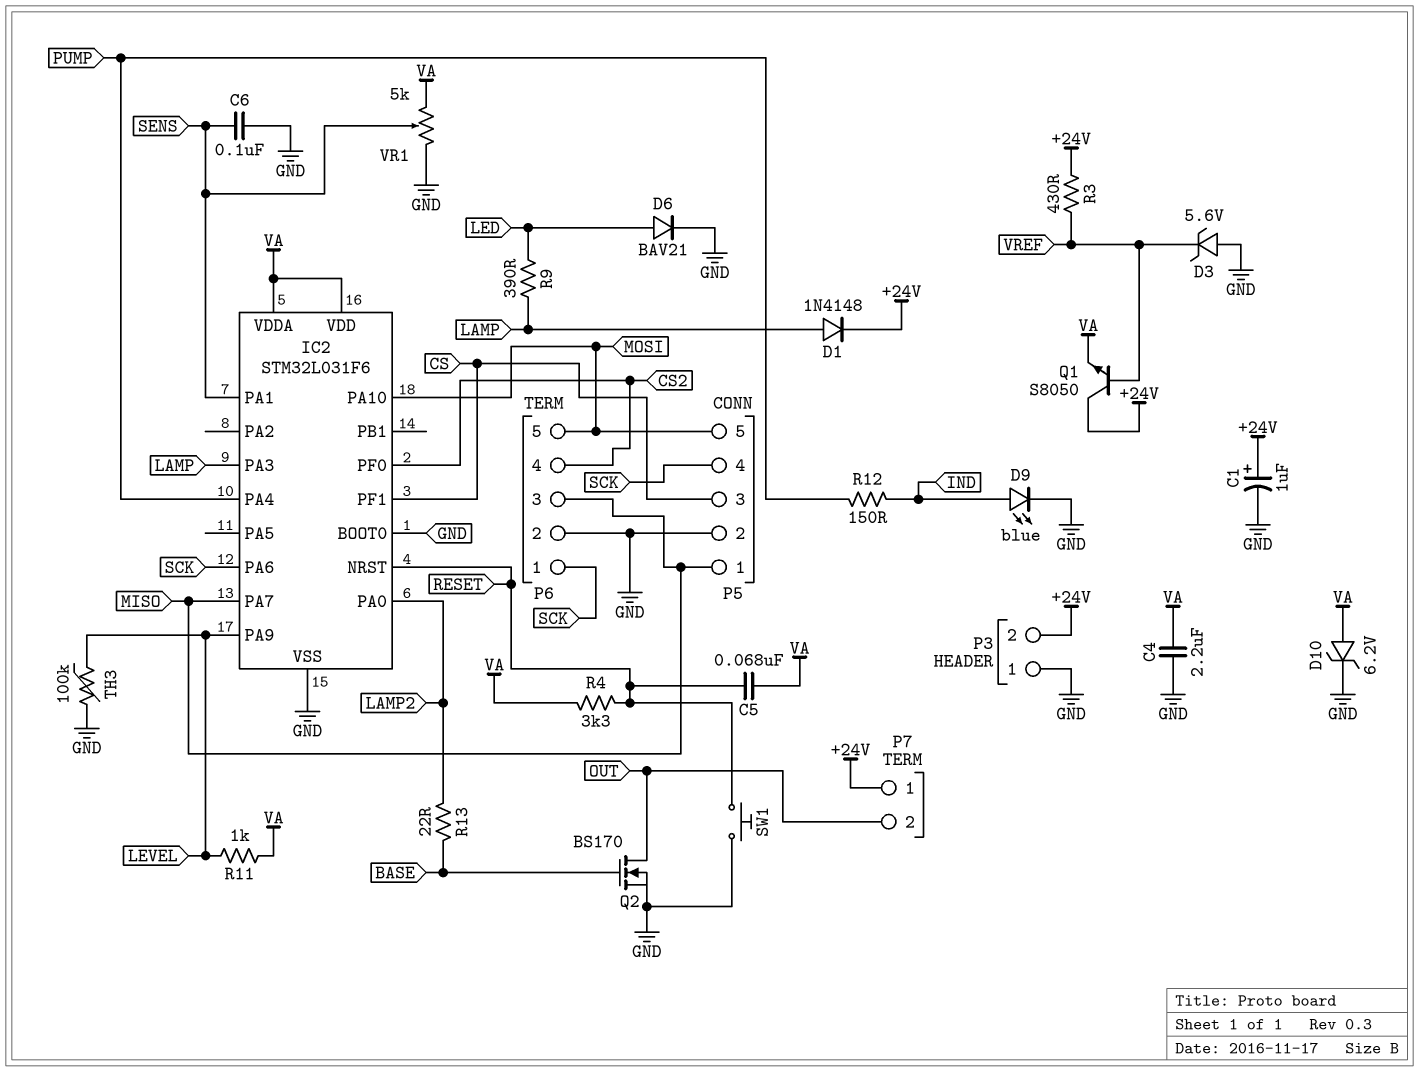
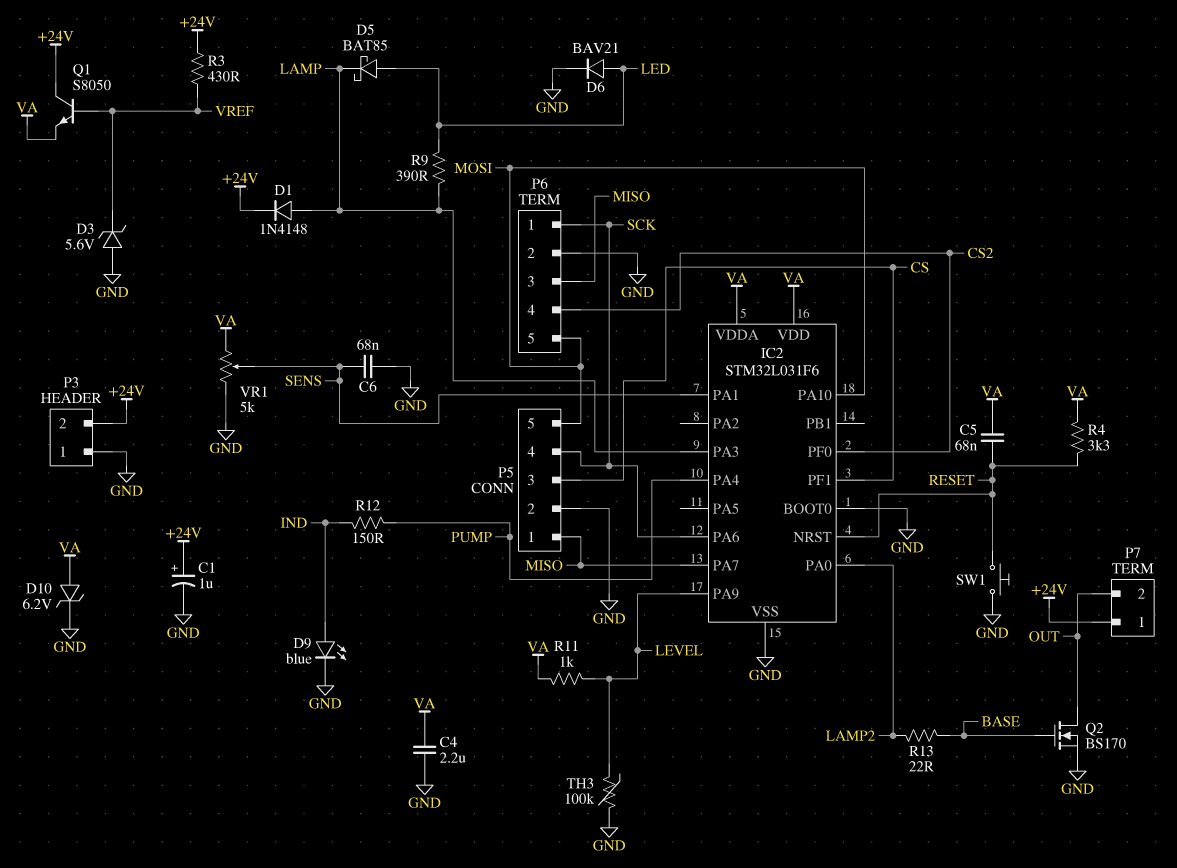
C6: 100nF (GND, SENS) -> 68nF (GND, SENS)
D5: none -> schottky BAT85 (A LED, K LAMP)

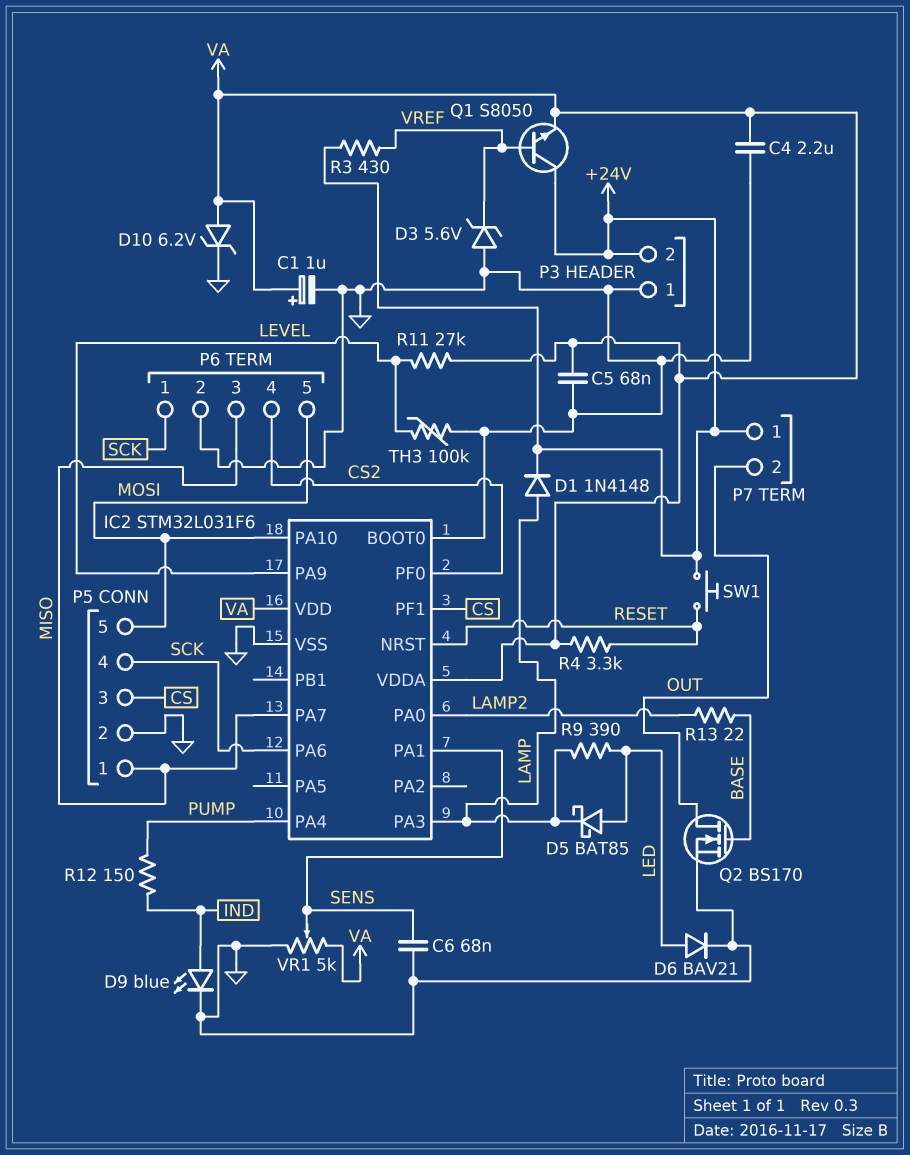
C1: 1uF (plus +24V, minus GND) -> 1uF (plus VA, minus GND)
C5: 68nF (RESET, VA) -> 68nF (GND, VA)
R11: 1k (LEVEL, VA) -> 27k (LEVEL, VA)
SW1: button (GND, RESET) -> button (+24V, RESET)

